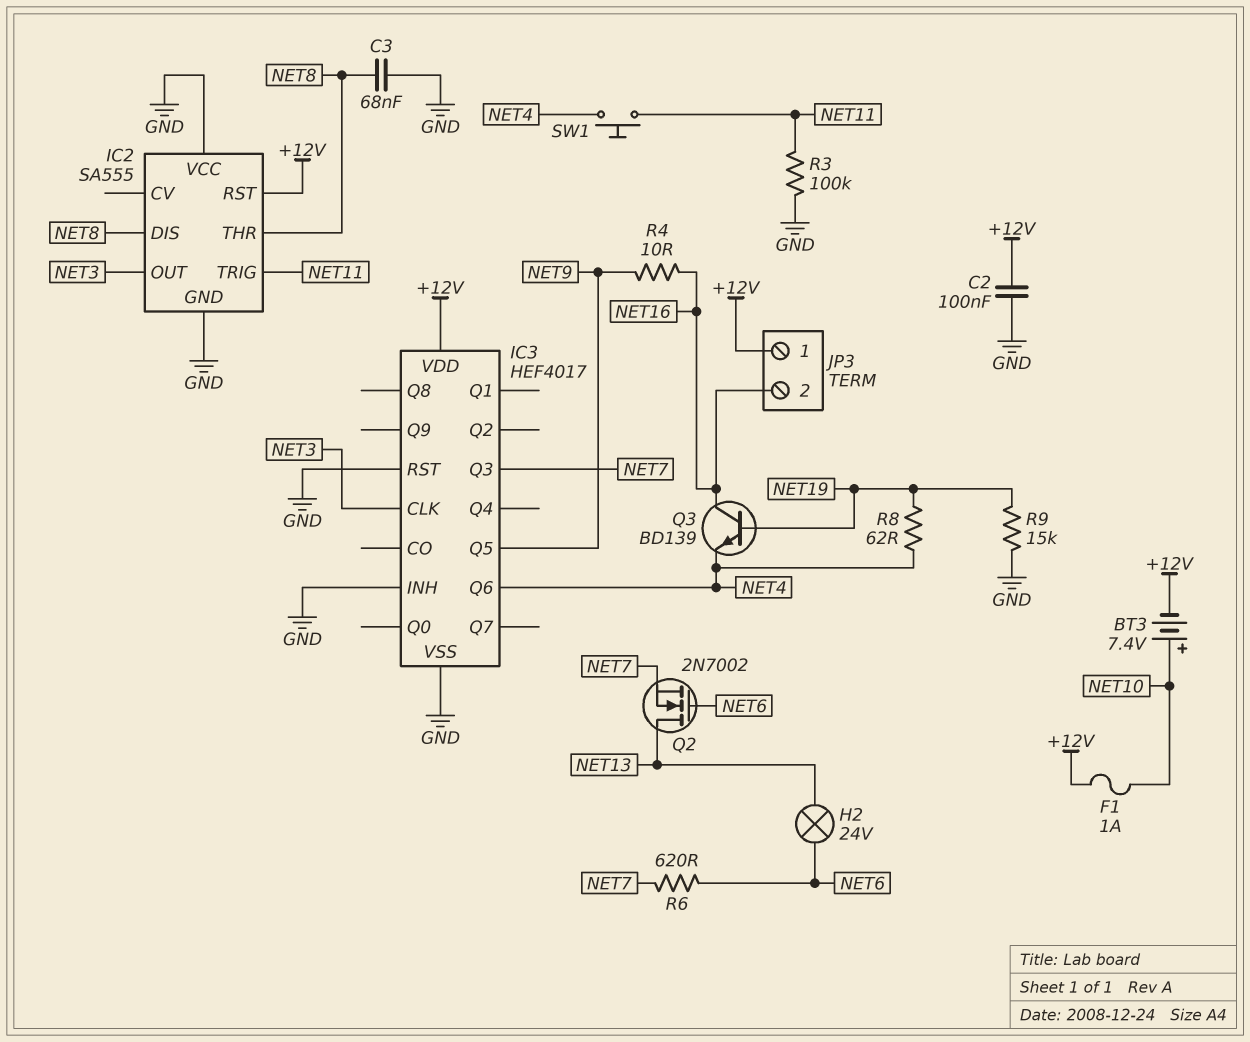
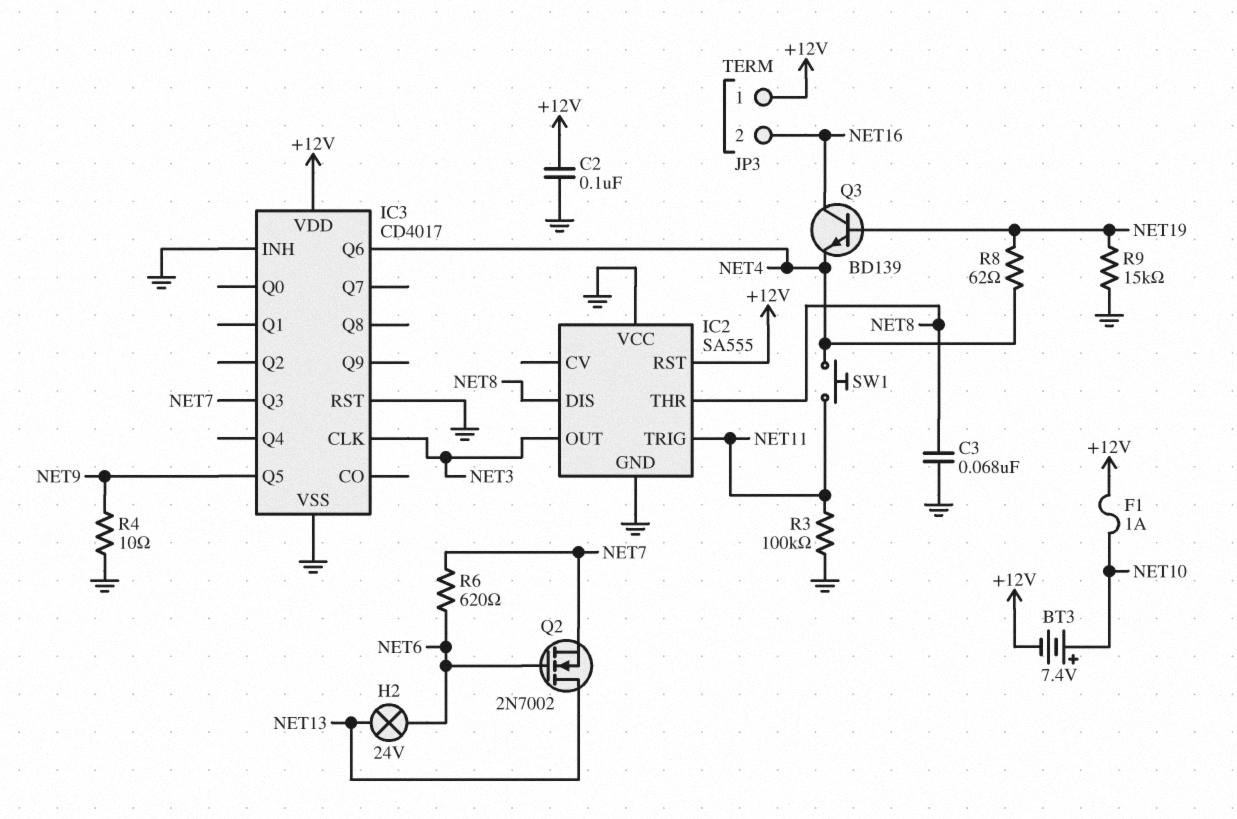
IC3: HEF4017 -> CD4017
R4: 10 (NET9, NET16) -> 10 (GND, NET9)

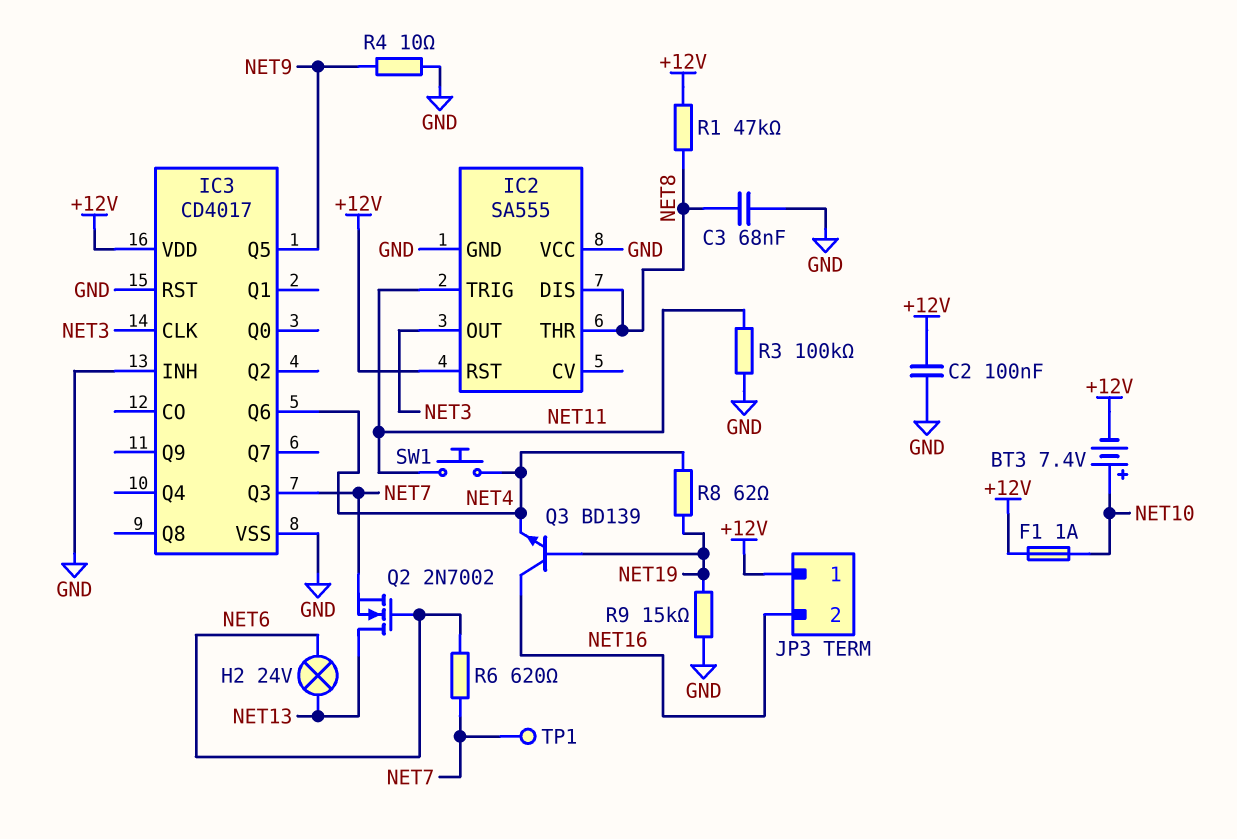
R1: none -> 47k (+12V, NET8)
TP1: none -> test point (NET7)

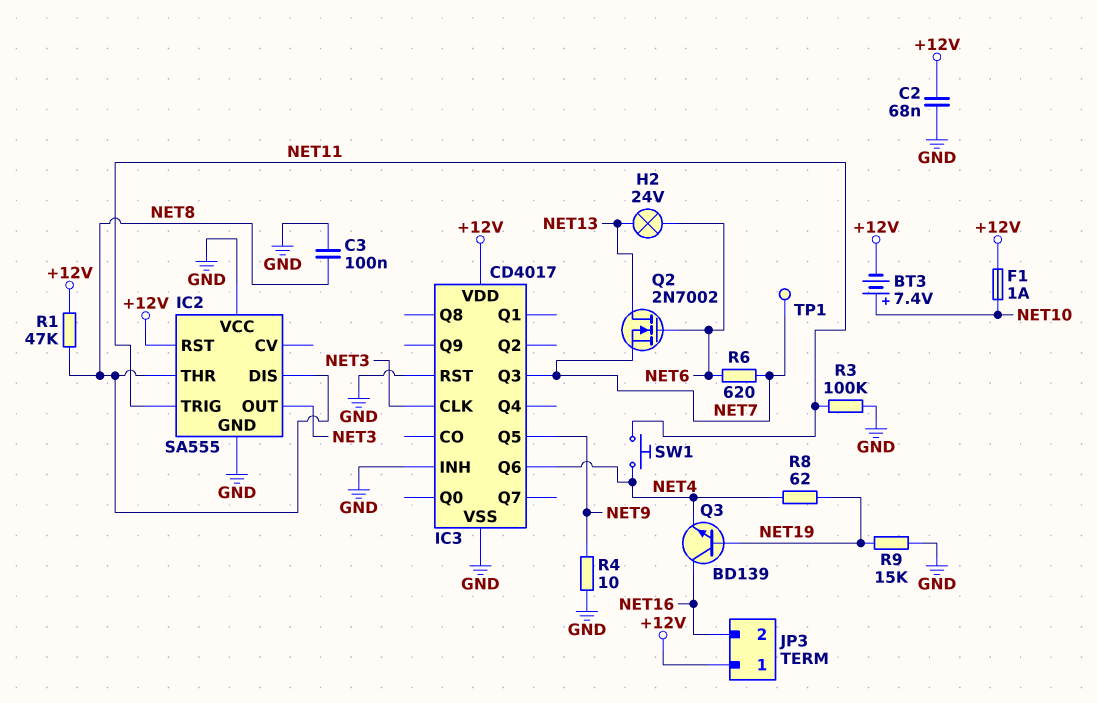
C2: 100nF (+12V, GND) -> 68nF (+12V, GND)
C3: 68nF (GND, NET8) -> 100nF (GND, NET8)

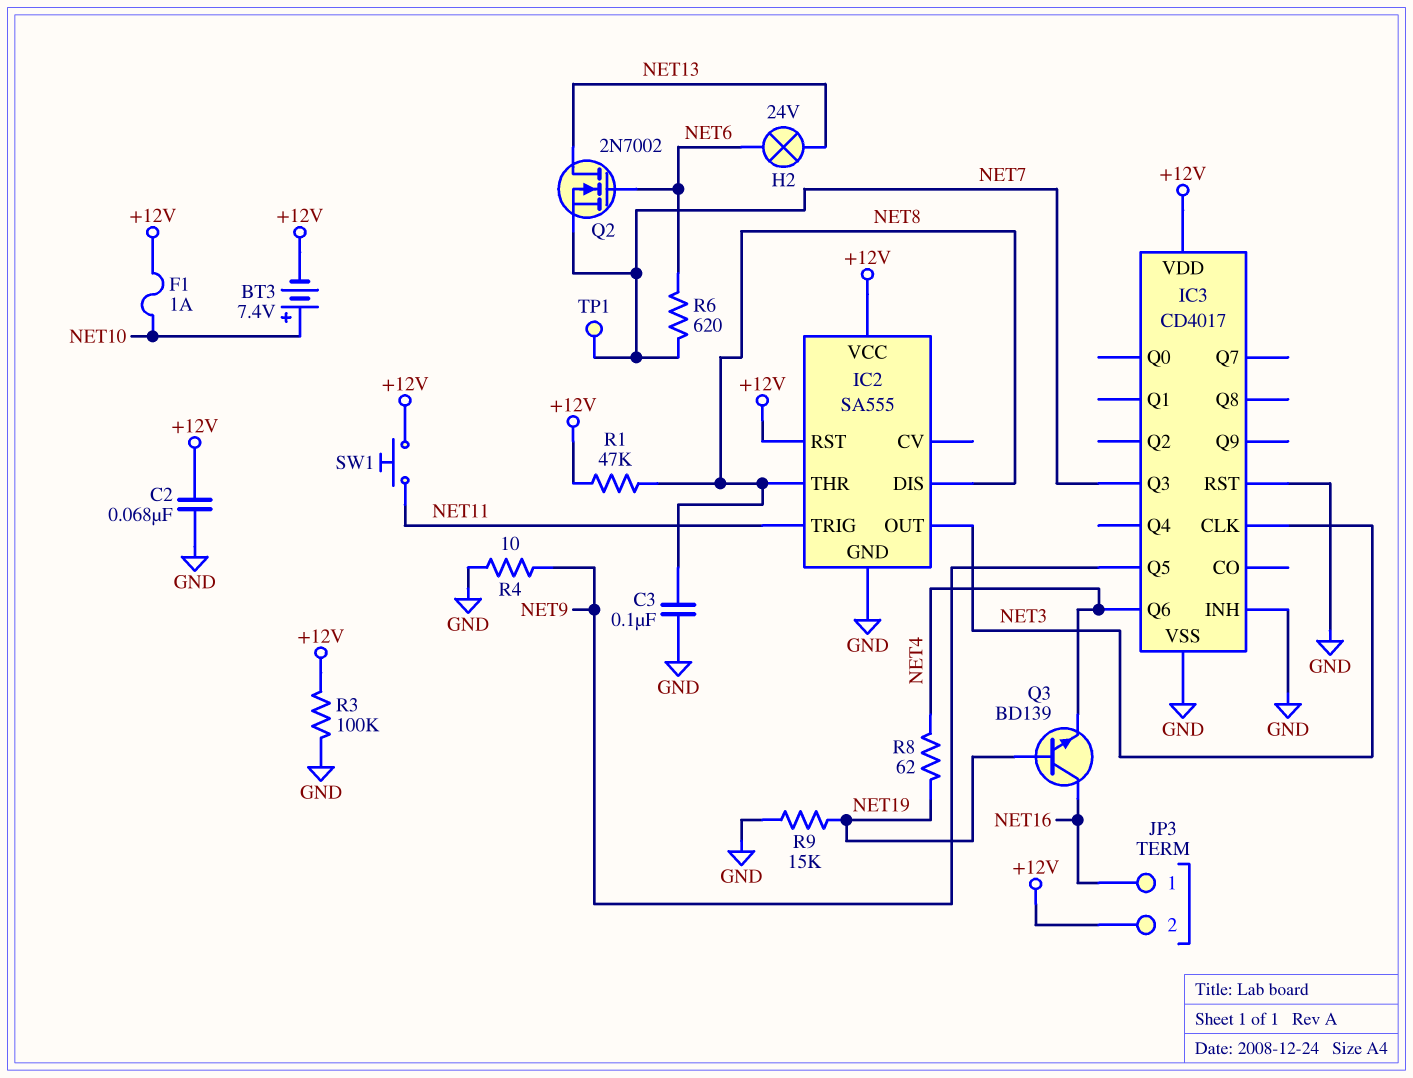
IC2 pin VCC: GND -> +12V
JP3 pin 1: +12V -> NET16
JP3 pin 2: NET16 -> +12V
R3: 100k (GND, NET11) -> 100k (+12V, GND)
SW1: button (NET4, NET11) -> button (+12V, NET11)

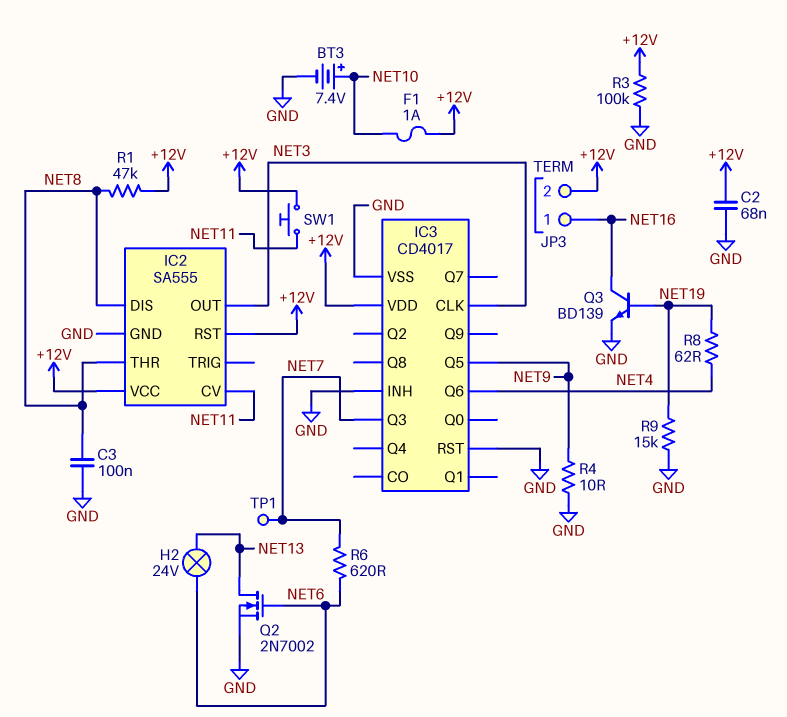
BT3: 7.4V (plus NET10, minus +12V) -> 7.4V (plus NET10, minus GND)
IC2 pin CV: none -> NET11
IC2 pin TRIG: NET11 -> none
Q2: NMOS 2N7002 (G NET6, D NET13, S NET7) -> NMOS 2N7002 (G NET6, D NET13, S GND)
Q3: NPN BD139 (B NET19, C NET16, E NET4) -> NPN BD139 (B NET19, C NET16, E GND)

